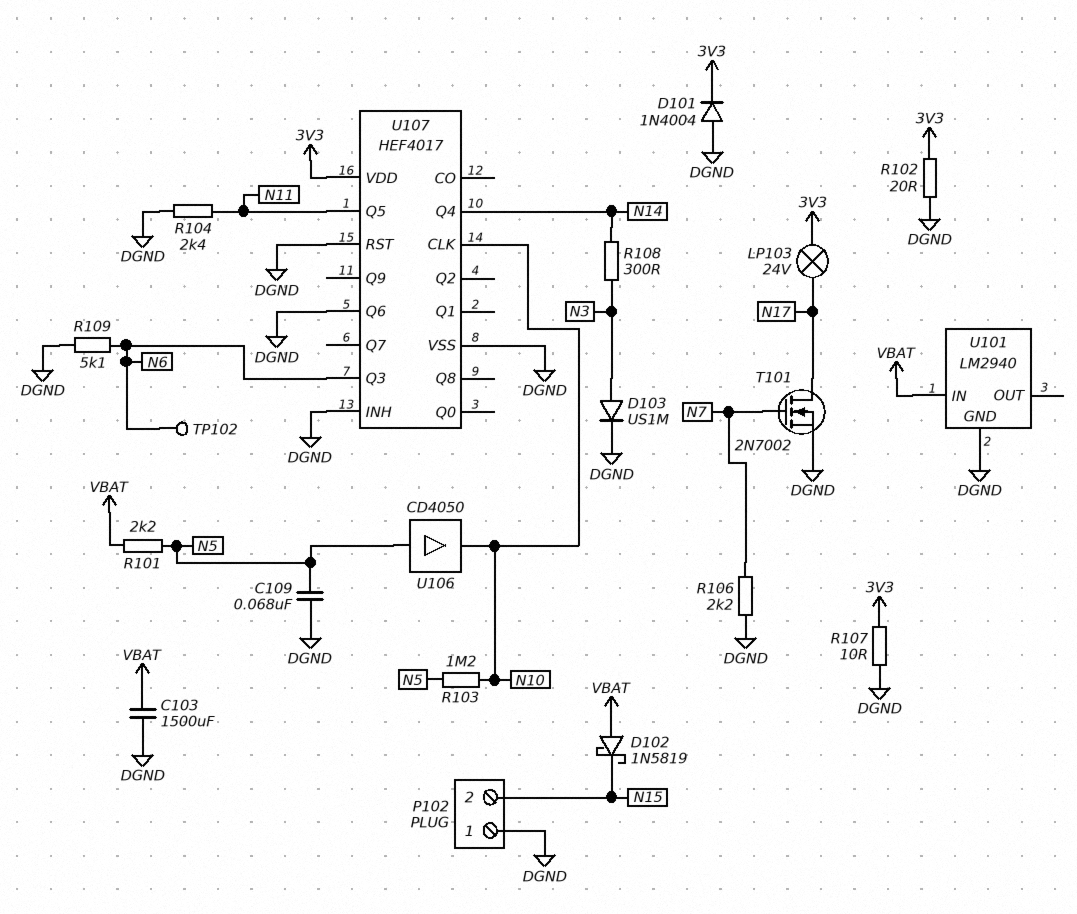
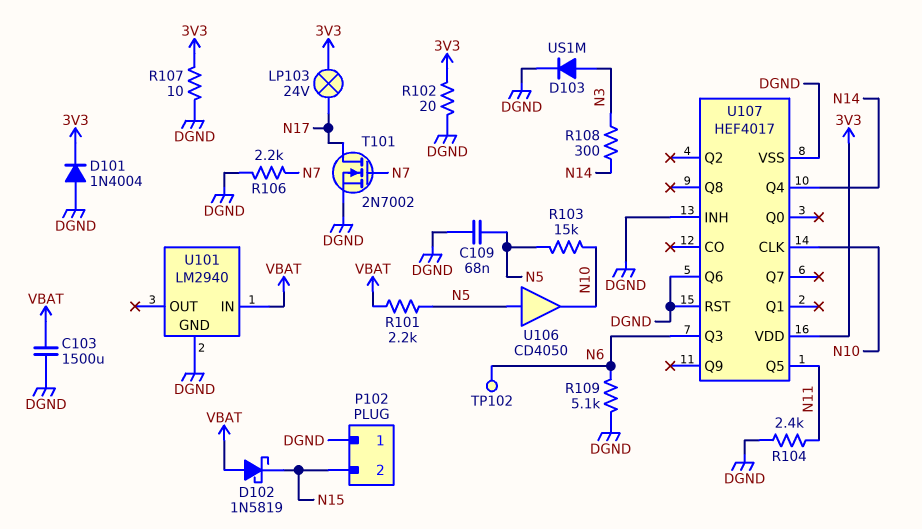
R103: 1.2M (N5, N10) -> 15k (N5, N10)

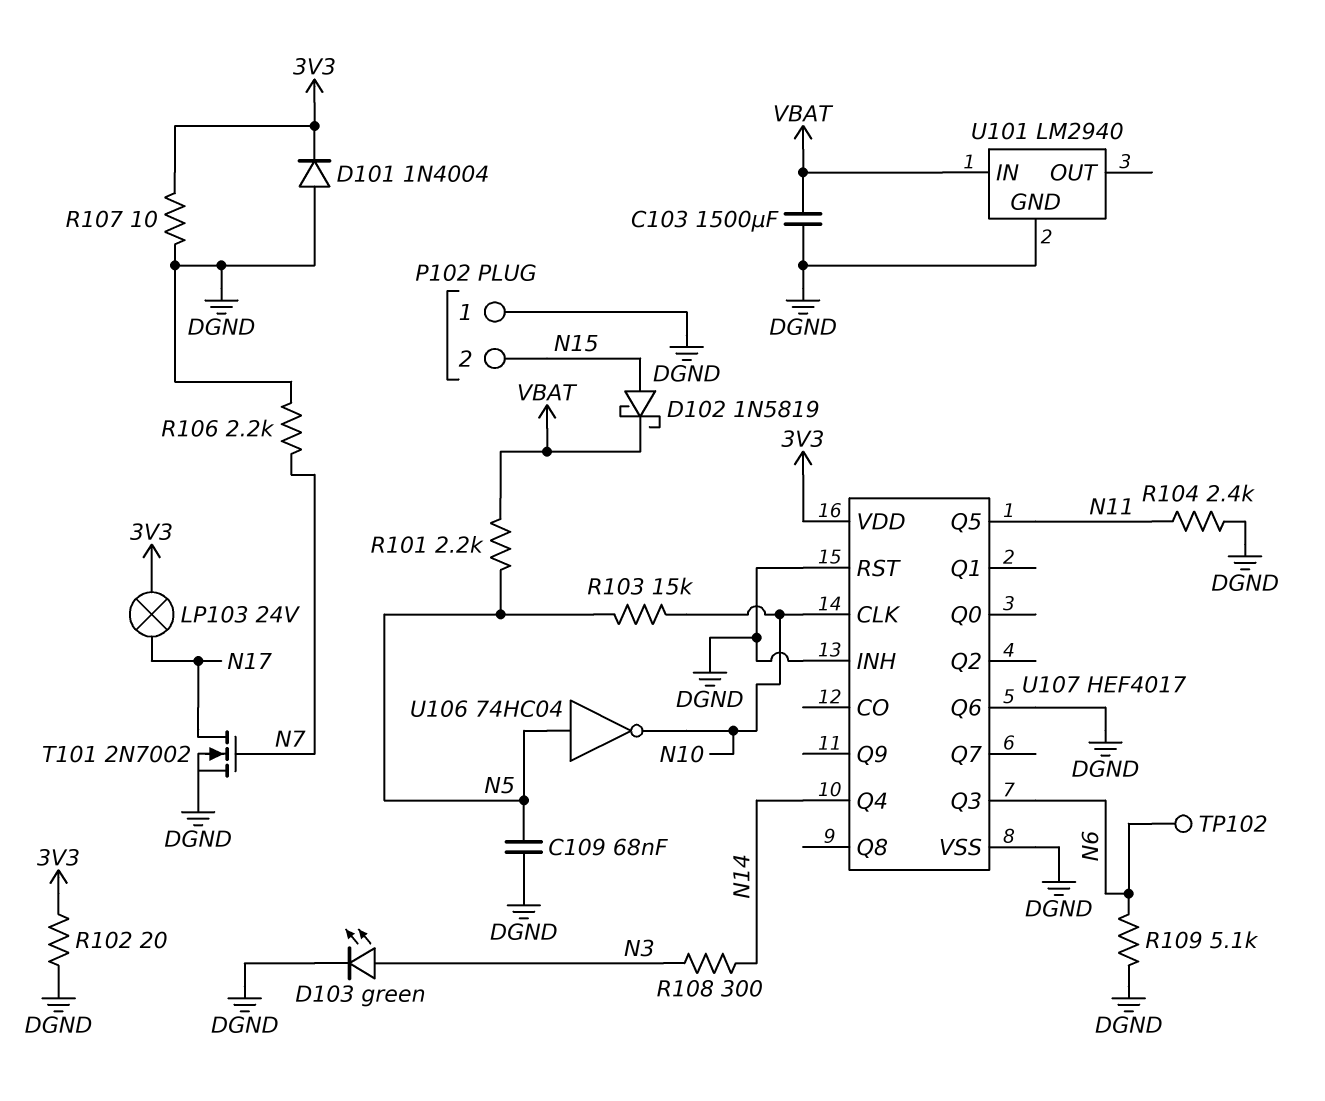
D102: schottky 1N5819 (A VBAT, K N15) -> schottky 1N5819 (A N15, K VBAT)
D103: diode US1M (A N3, K DGND) -> LED green (A N3, K DGND)
U106: buffer CD4050 (in N5, out N10) -> NOT 74HC04 (in N5, out N10)

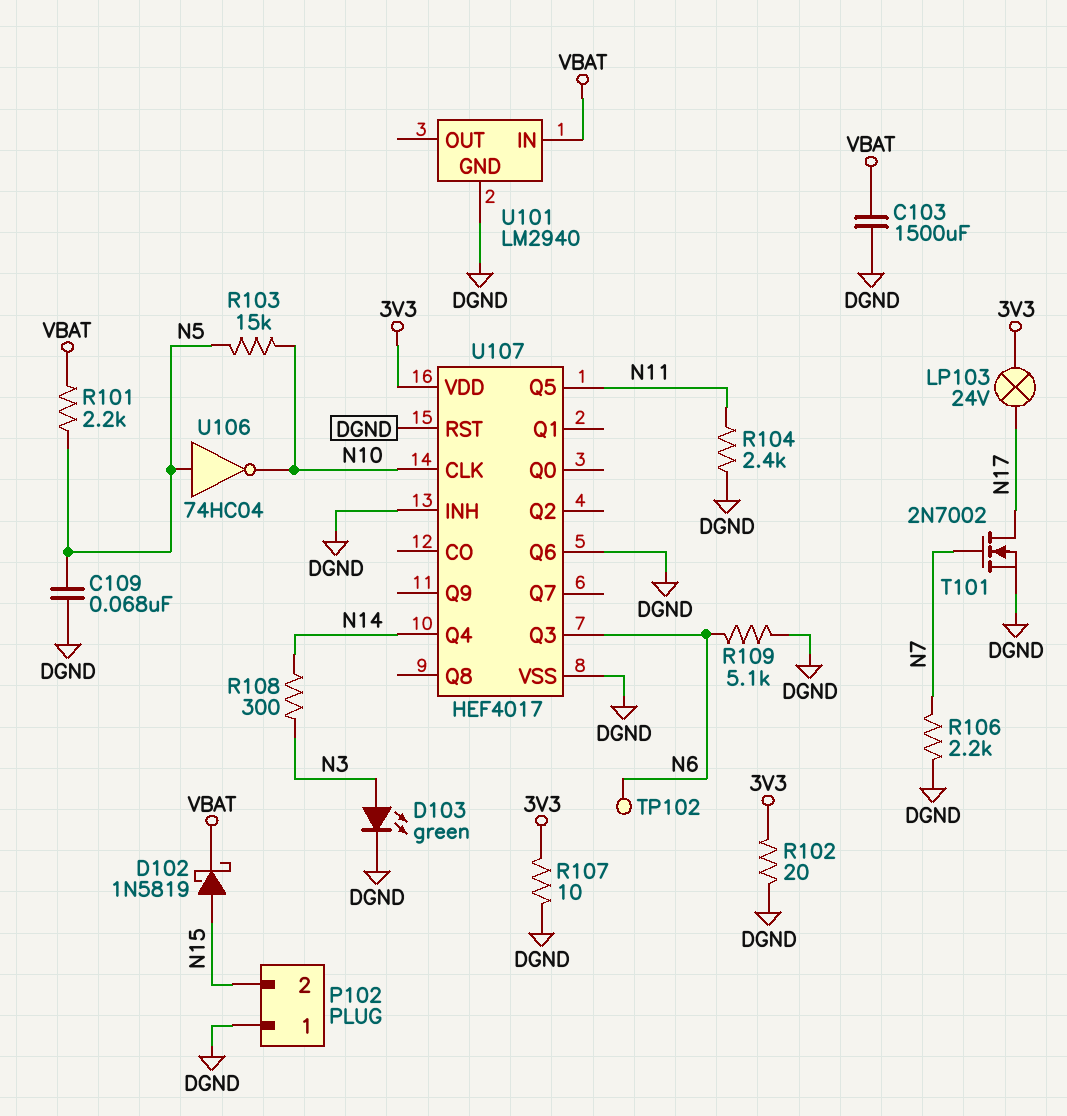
D101: diode 1N4004 (A DGND, K 3V3) -> none

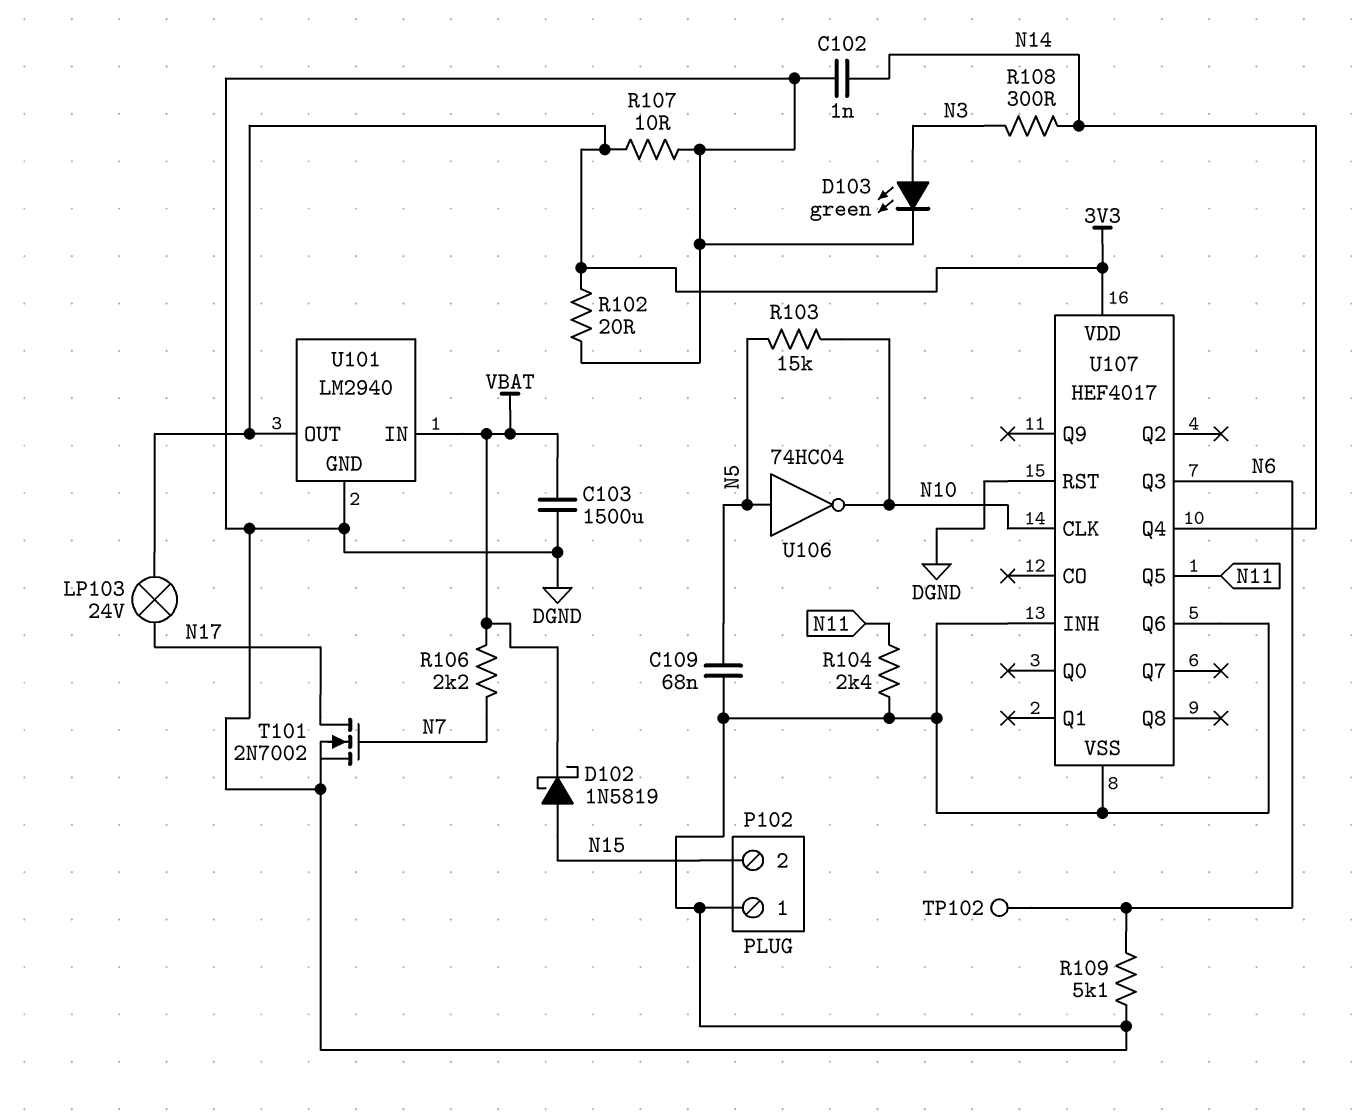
C102: none -> 1nF (DGND, N14)
R101: 2.2k (N5, VBAT) -> none
R106: 2.2k (DGND, N7) -> 2.2k (N7, VBAT)
U101 pin OUT: none -> 3V3

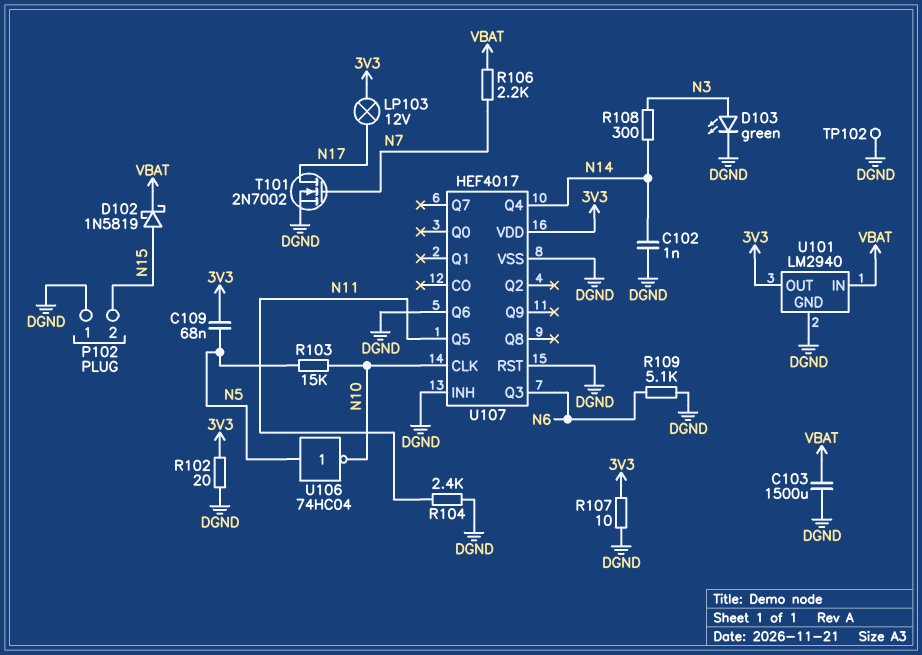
C109: 68nF (DGND, N5) -> 68nF (3V3, N5)
LP103: lamp 24V (3V3, N17) -> lamp 12V (3V3, N17)
TP102: test point (N6) -> test point (DGND)

